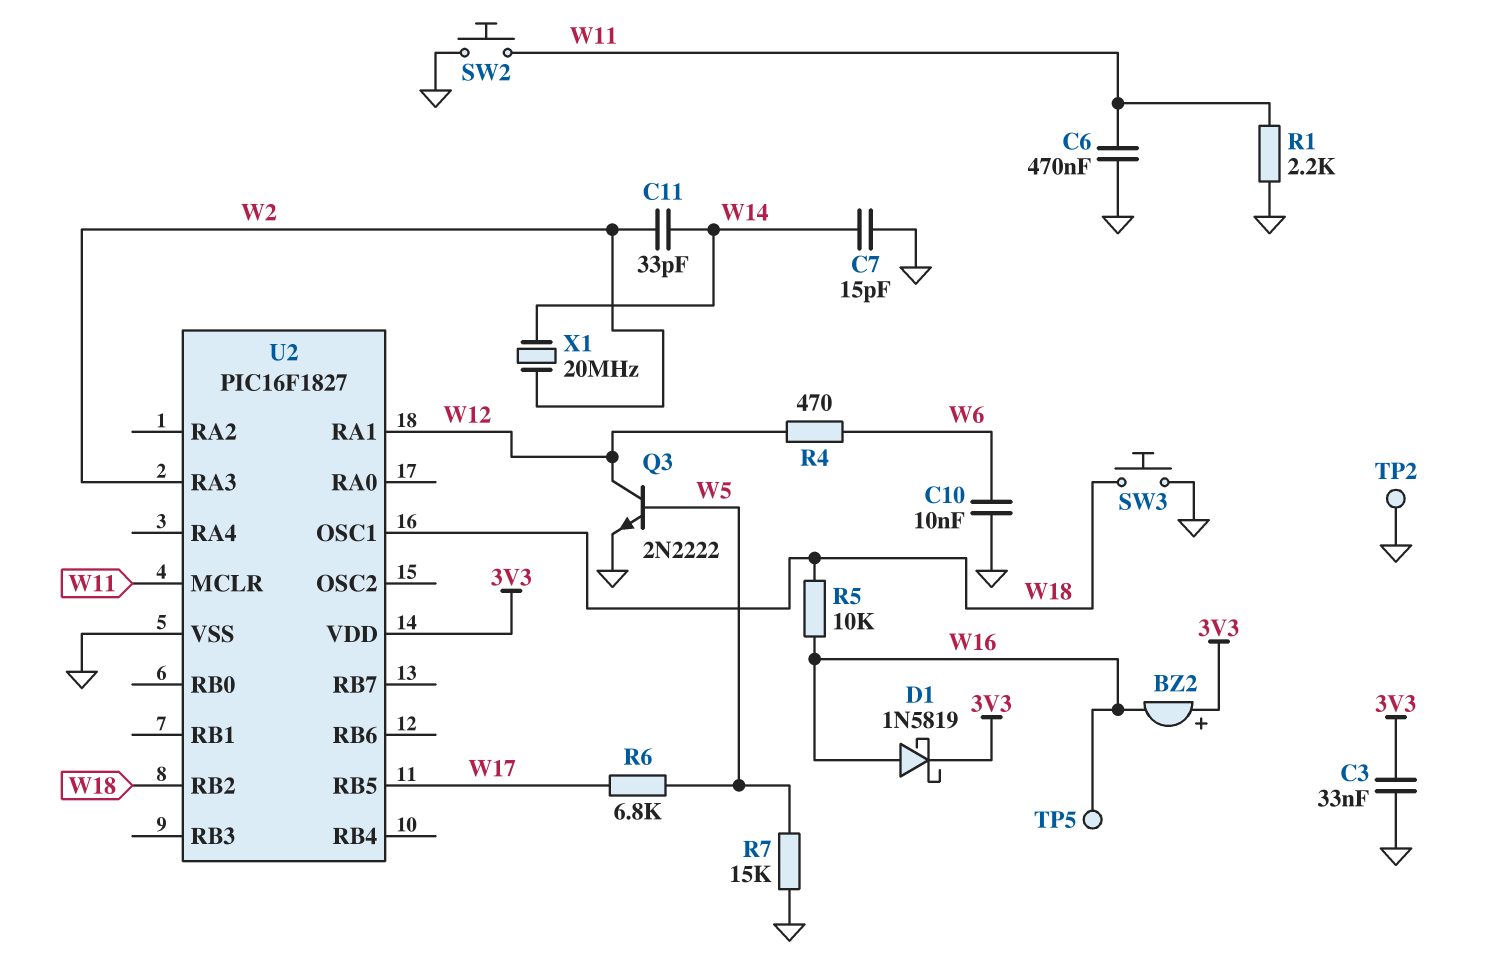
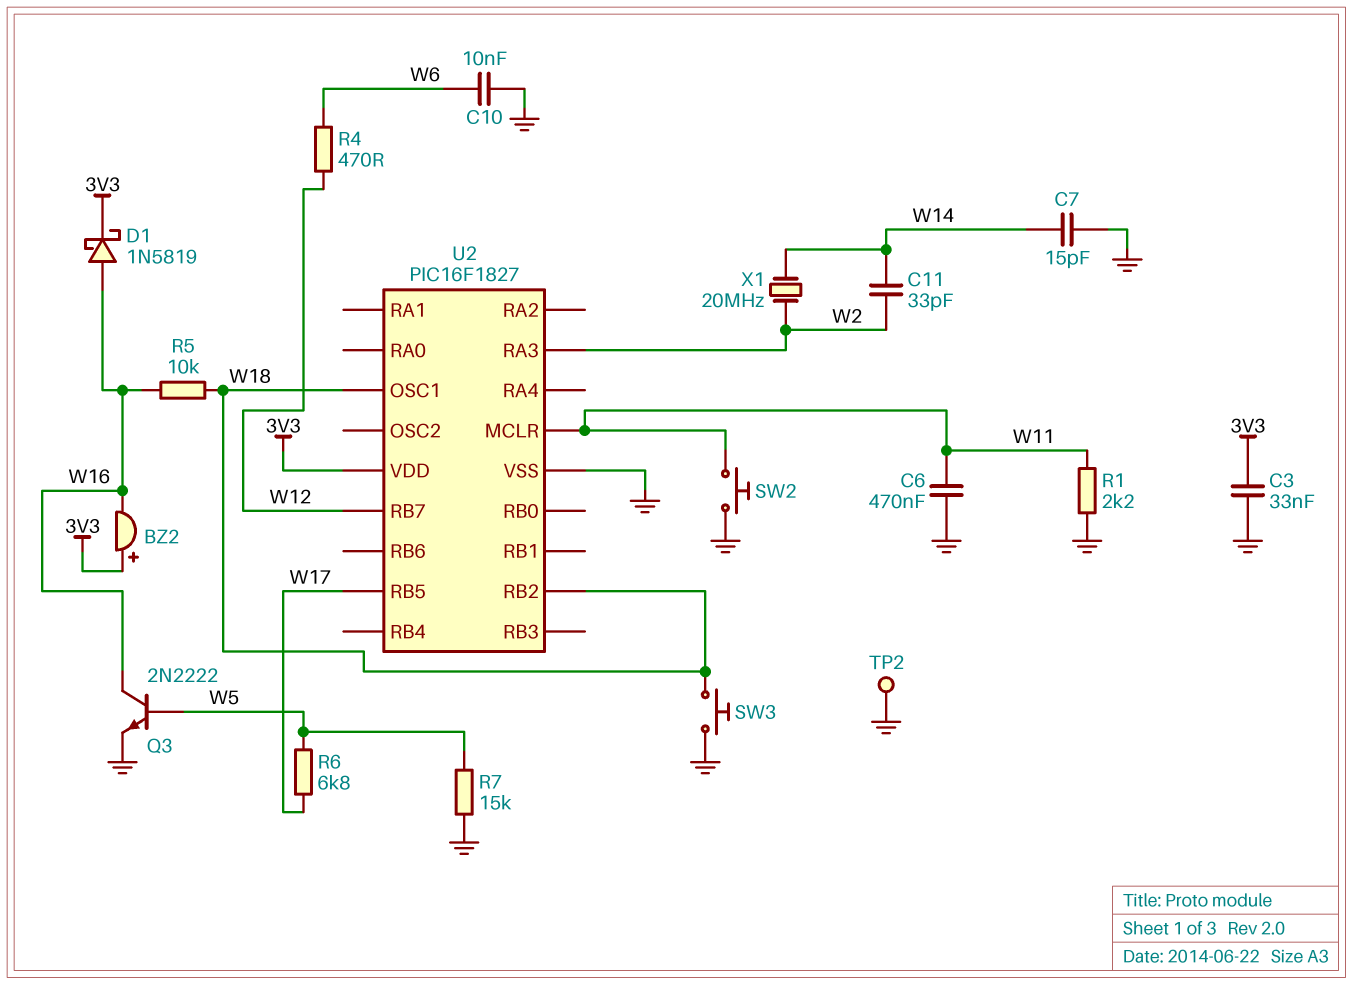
Q3: NPN 2N2222 (B W5, C W12, E GND) -> NPN 2N2222 (B W5, C W16, E GND)
TP5: test point (W16) -> none
U2 pin RA1: W12 -> none
U2 pin RB7: none -> W12

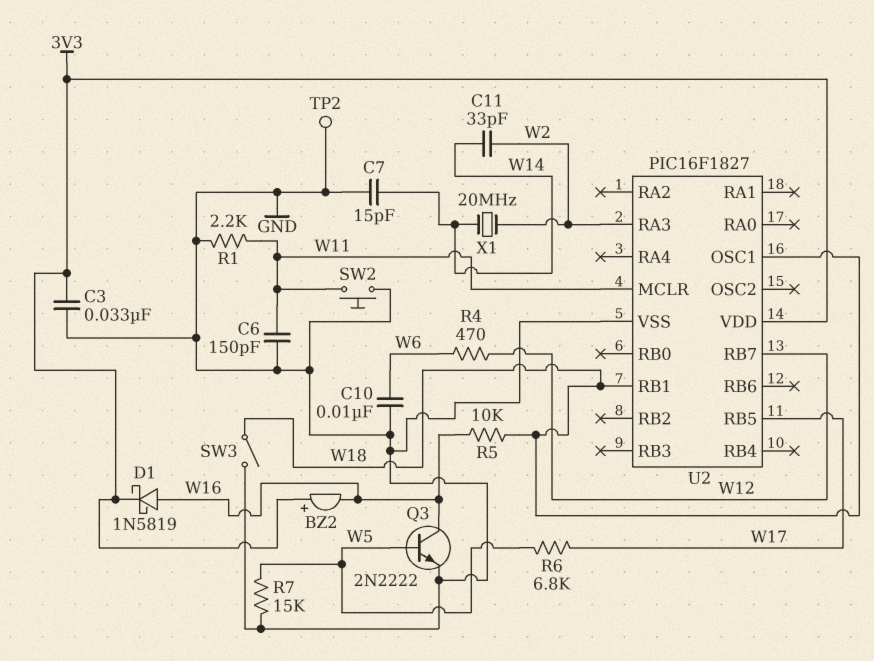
C6: 470nF (GND, W11) -> 150pF (GND, W11)
SW3: button (GND, W18) -> switch (GND, W18)
U2 pin RB1: none -> W18
U2 pin RB2: W18 -> none

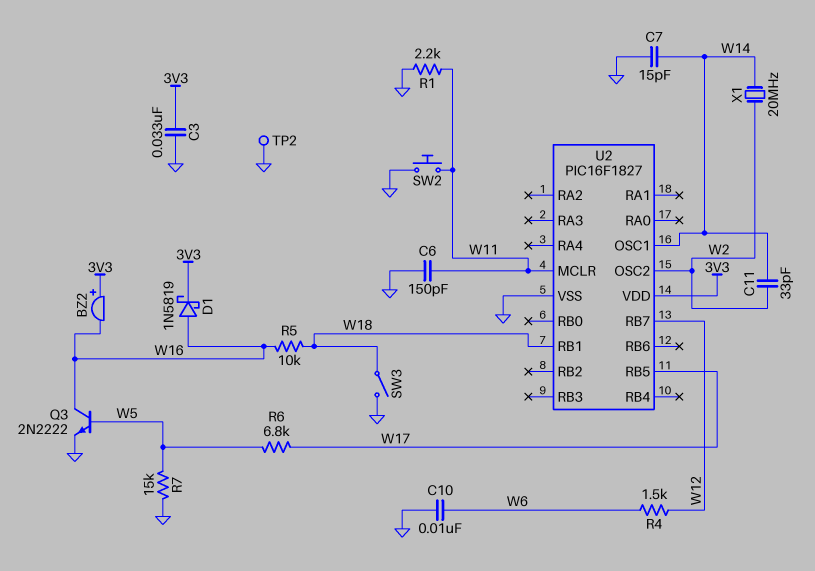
R4: 470 (W6, W12) -> 1.5k (W6, W12)
U2 pin OSC1: W18 -> W14
U2 pin OSC2: none -> W2
U2 pin RA3: W2 -> none

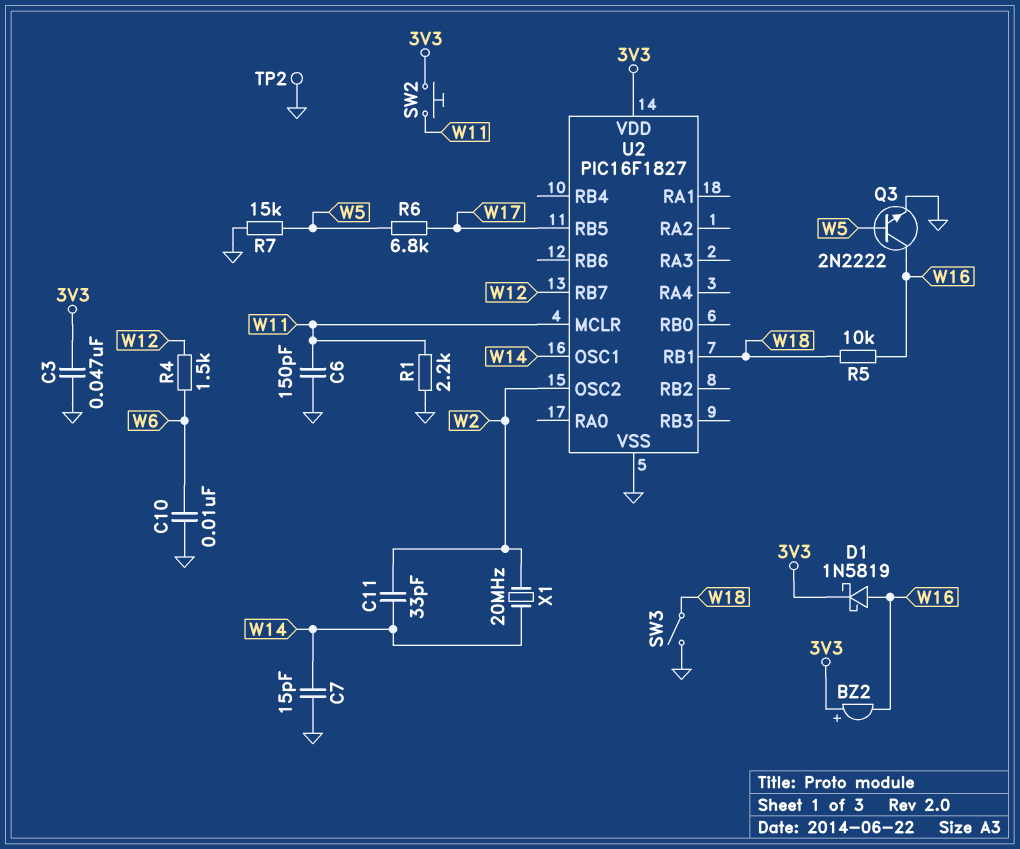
C3: 33nF (3V3, GND) -> 47nF (3V3, GND)
SW2: button (GND, W11) -> button (3V3, W11)

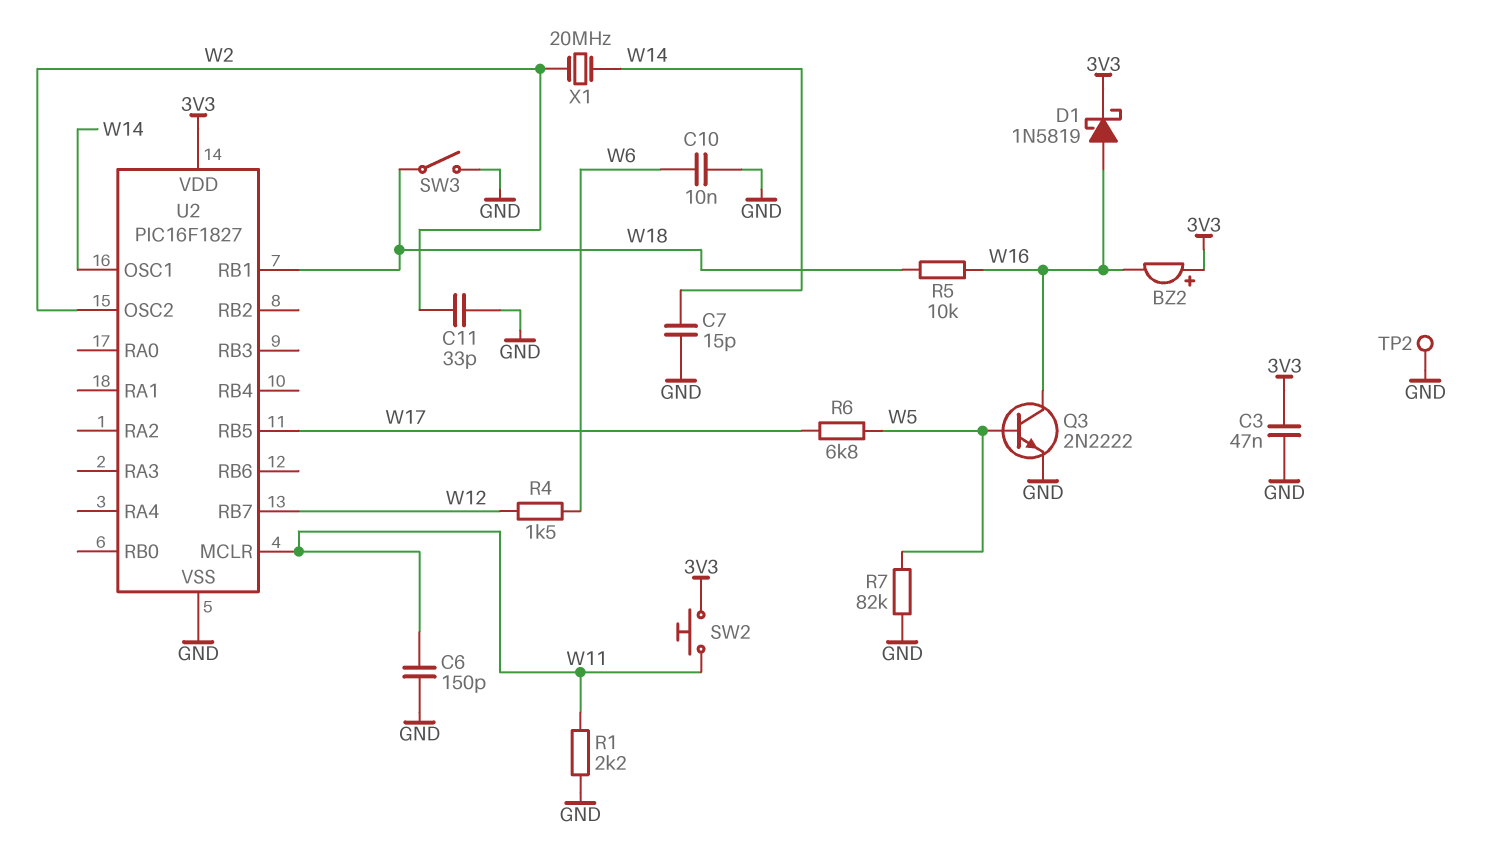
C11: 33pF (W2, W14) -> 33pF (GND, W2)
R7: 15k (GND, W5) -> 82k (GND, W5)

